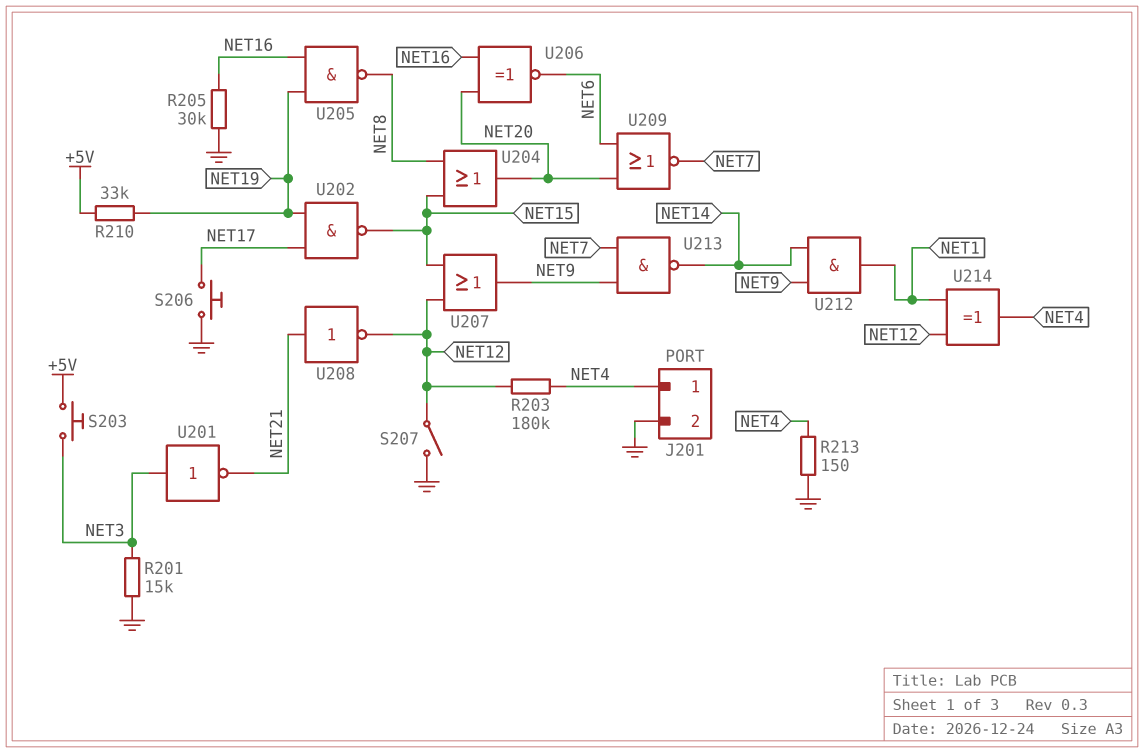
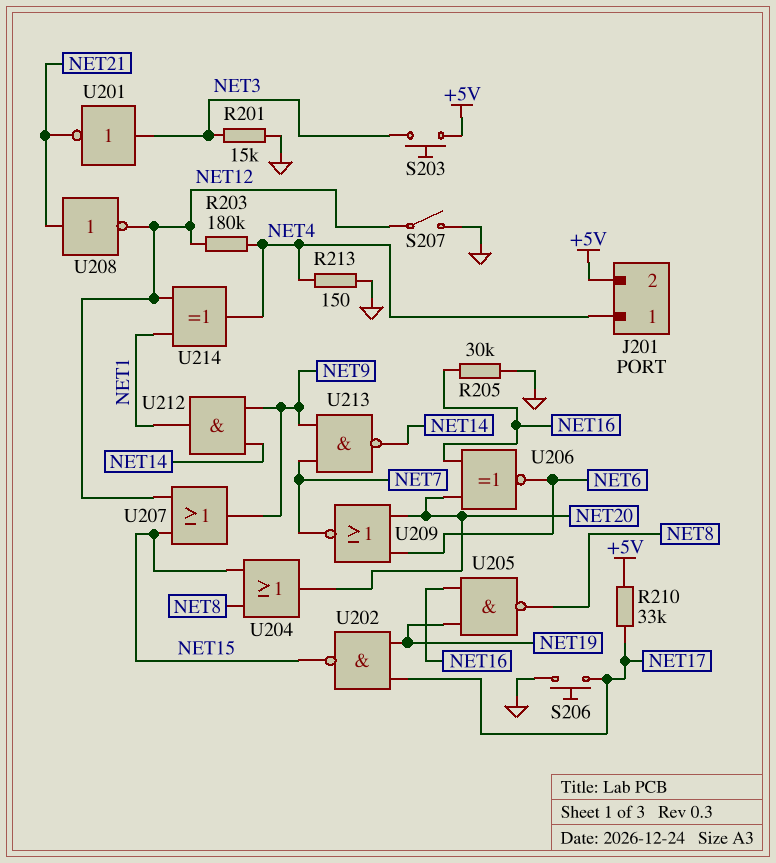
J201 pin 2: GND -> +5V
R210: 33k (+5V, NET19) -> 33k (+5V, NET17)

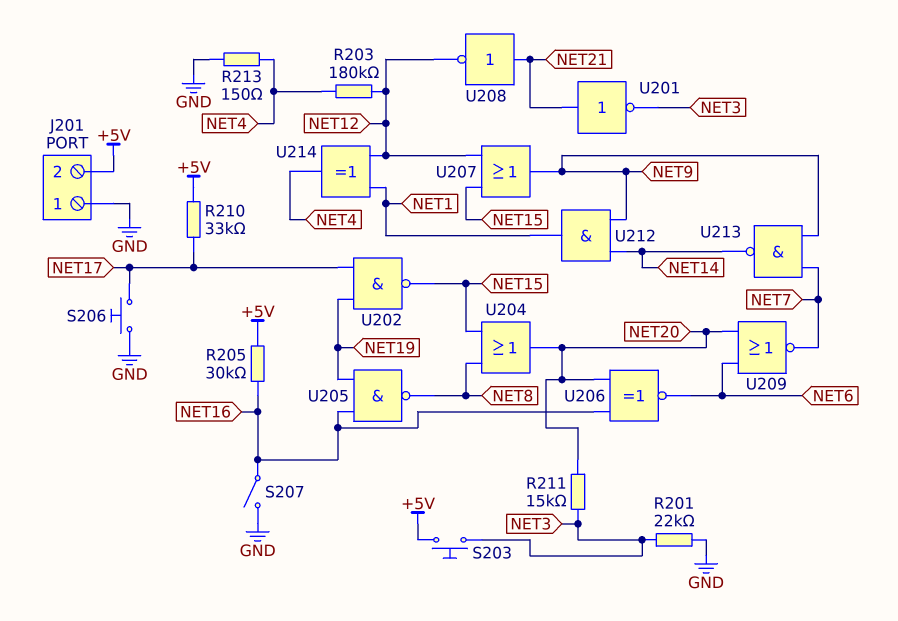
J201 pin 1: NET4 -> GND
R201: 15k (GND, NET3) -> 22k (GND, NET3)
R205: 30k (GND, NET16) -> 30k (+5V, NET16)
R211: none -> 15k (NET3, NET20)
S207: switch (GND, NET12) -> switch (GND, NET16)
U201: NOT (in NET3, out NET21) -> NOT (in NET21, out NET3)

